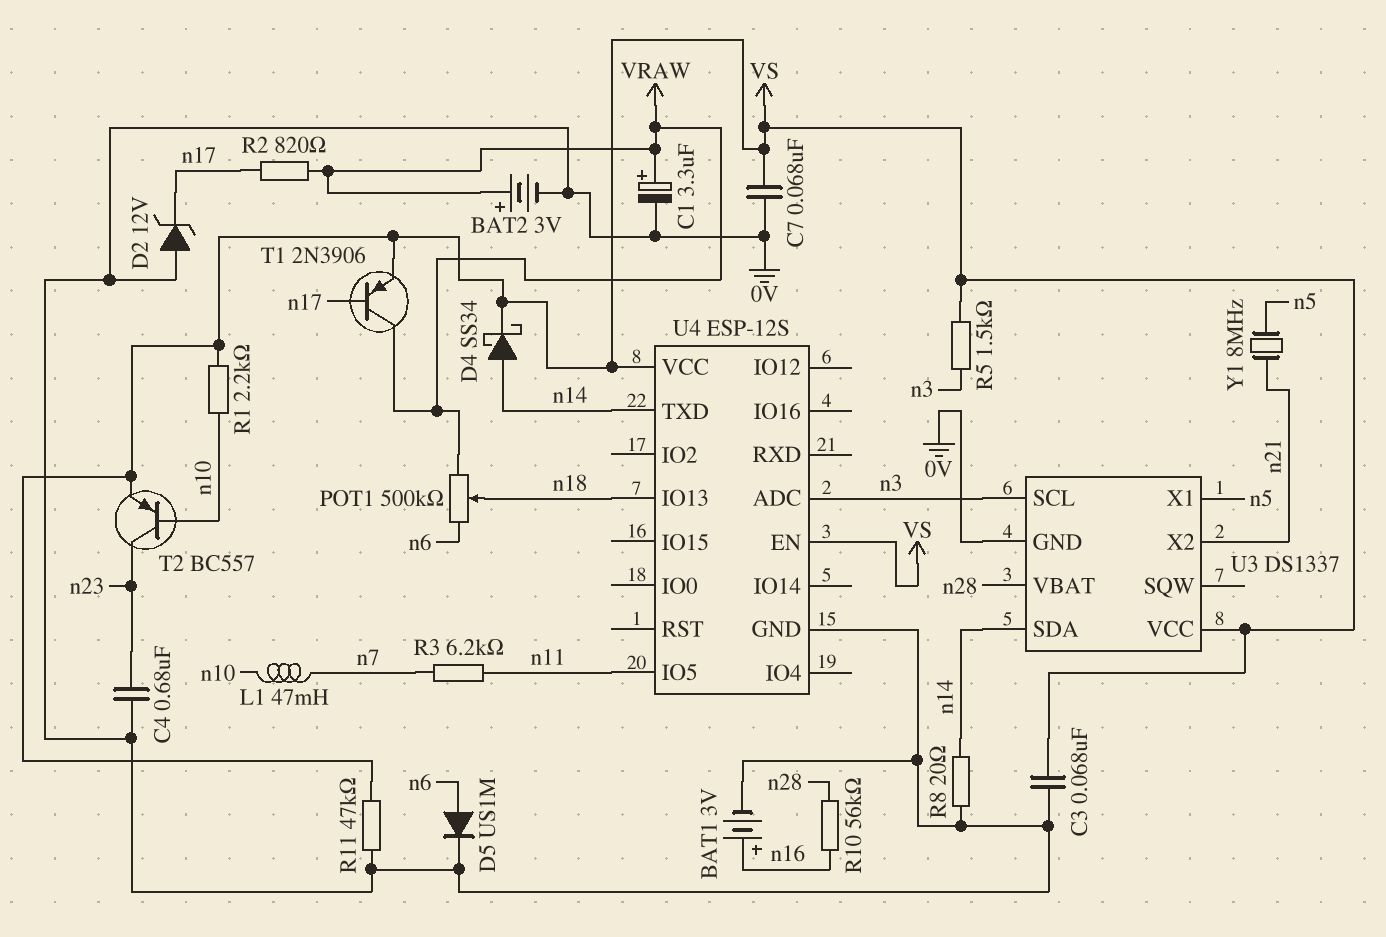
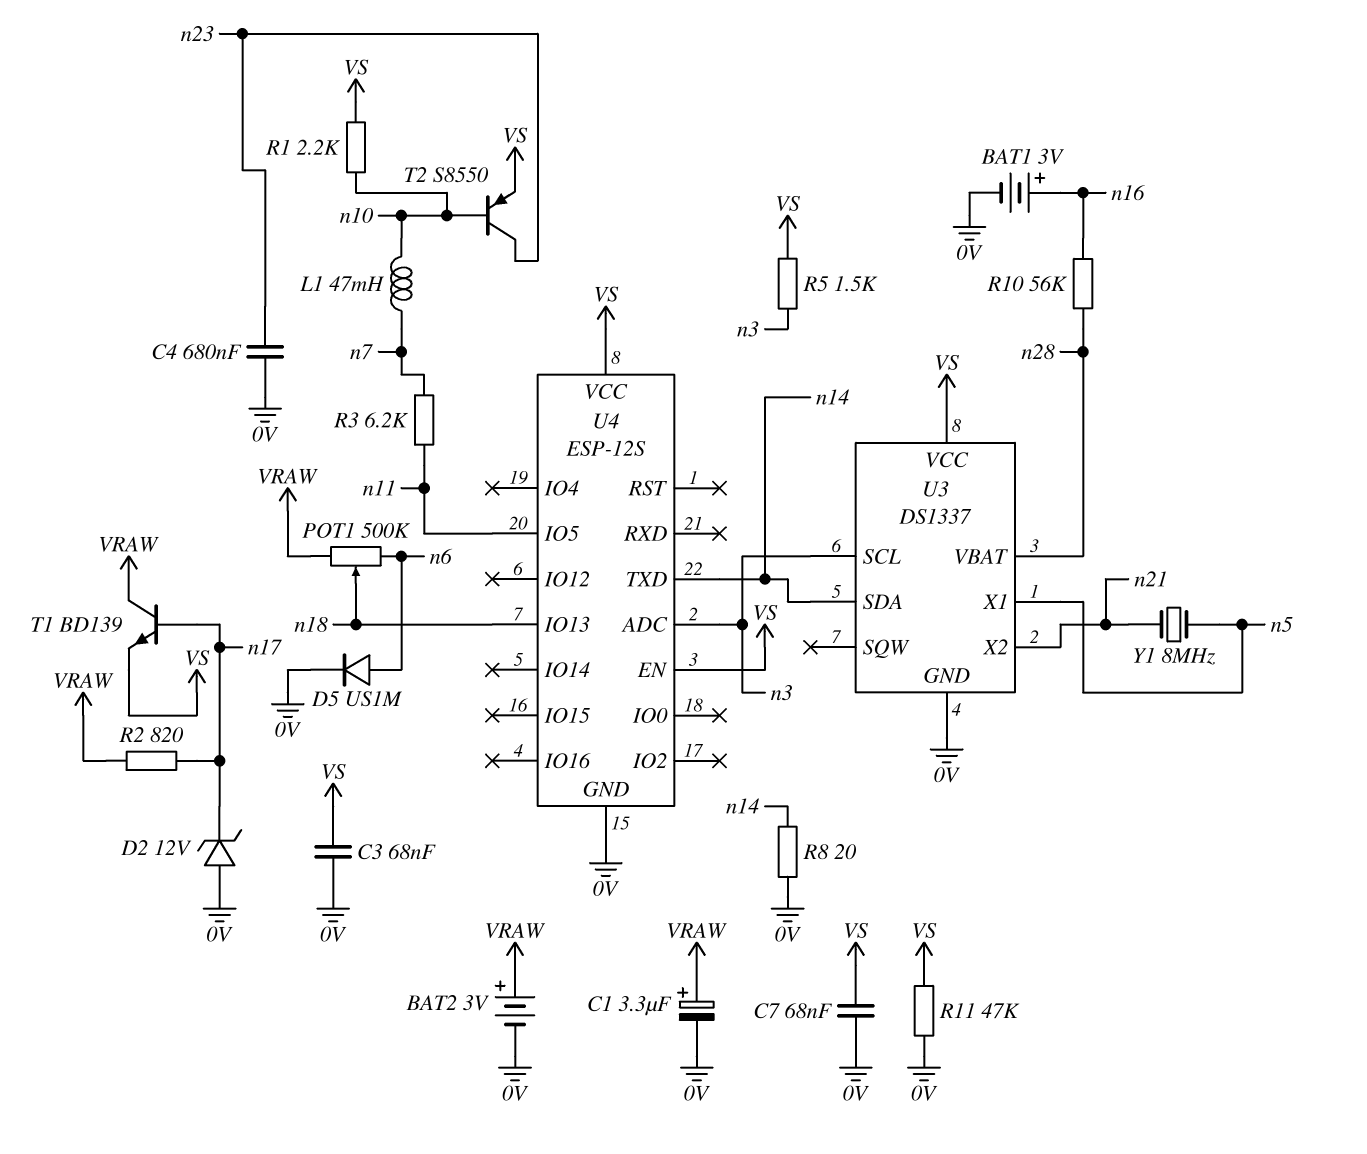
D4: schottky SS34 (A n14, K VS) -> none
T1: PNP 2N3906 (B n17, C VRAW, E VS) -> NPN BD139 (B n17, C VRAW, E VS)
T2: PNP BC557 (B n10, C n23, E VS) -> PNP S8550 (B n10, C n23, E VS)

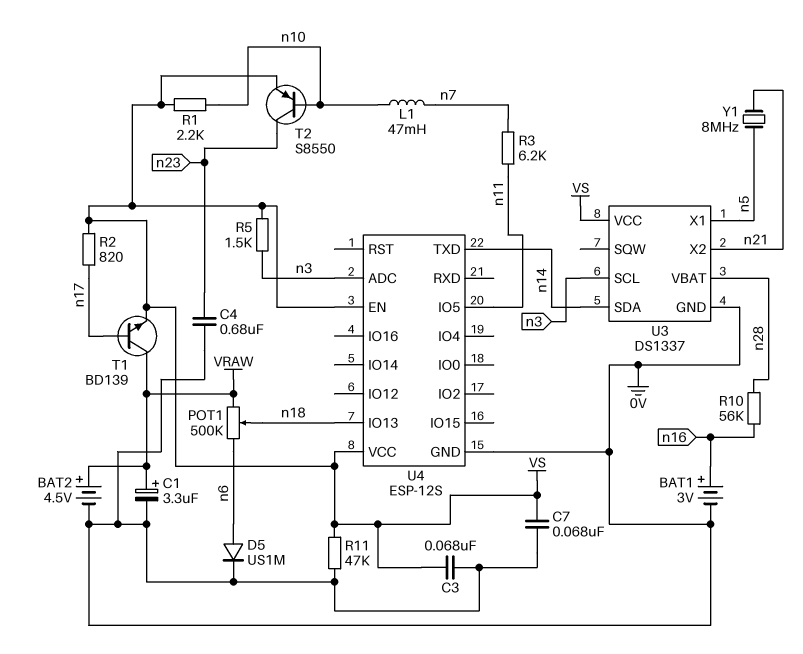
BAT2: 3V (plus VRAW, minus 0V) -> 4.5V (plus VRAW, minus 0V)
D2: zener 12V (A 0V, K n17) -> none
R2: 820 (VRAW, n17) -> 820 (VS, n17)
R8: 20 (0V, n14) -> none

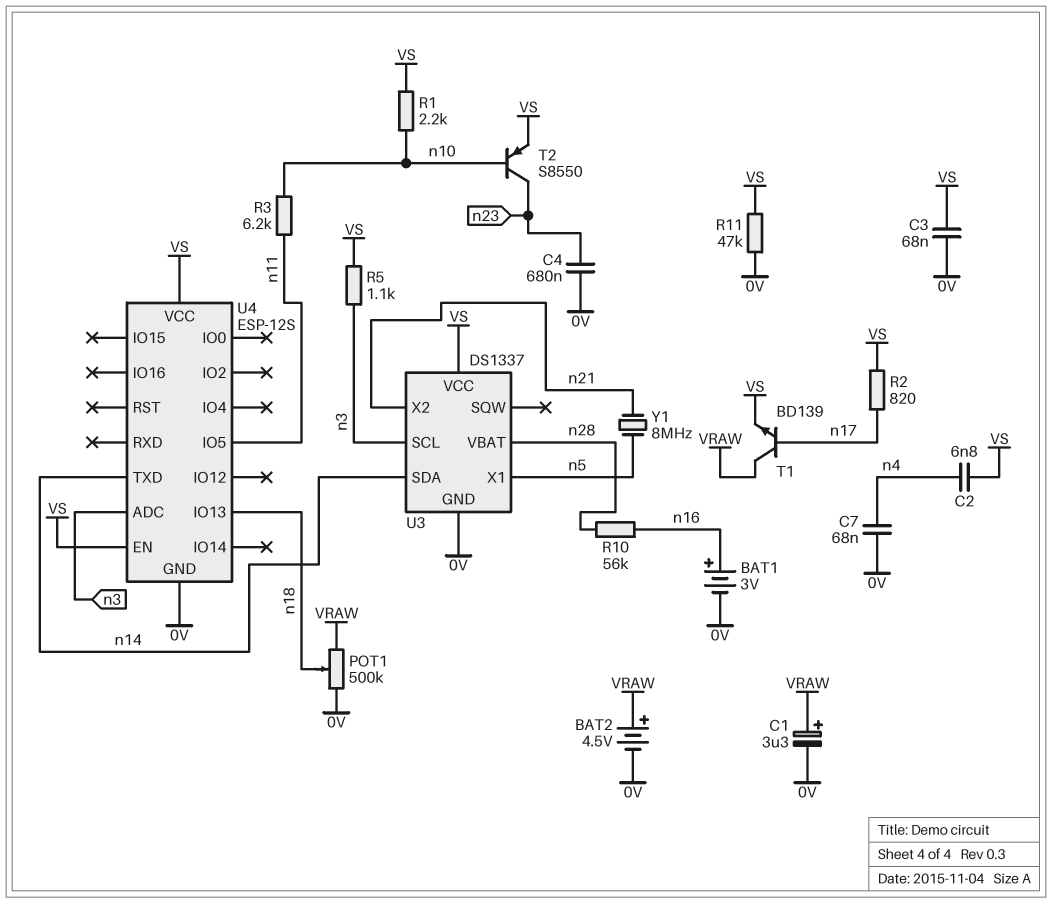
C2: none -> 6.8nF (VS, n4)
C7: 68nF (0V, VS) -> 68nF (0V, n4)
D5: diode US1M (A n6, K 0V) -> none
L1: 47mH (n7, n10) -> none
POT1: 500k (VRAW, n6, wiper n18) -> 500k (0V, VRAW, wiper n18)
R3: 6.2k (n7, n11) -> 6.2k (n10, n11)
R5: 1.5k (VS, n3) -> 1.1k (VS, n3)

